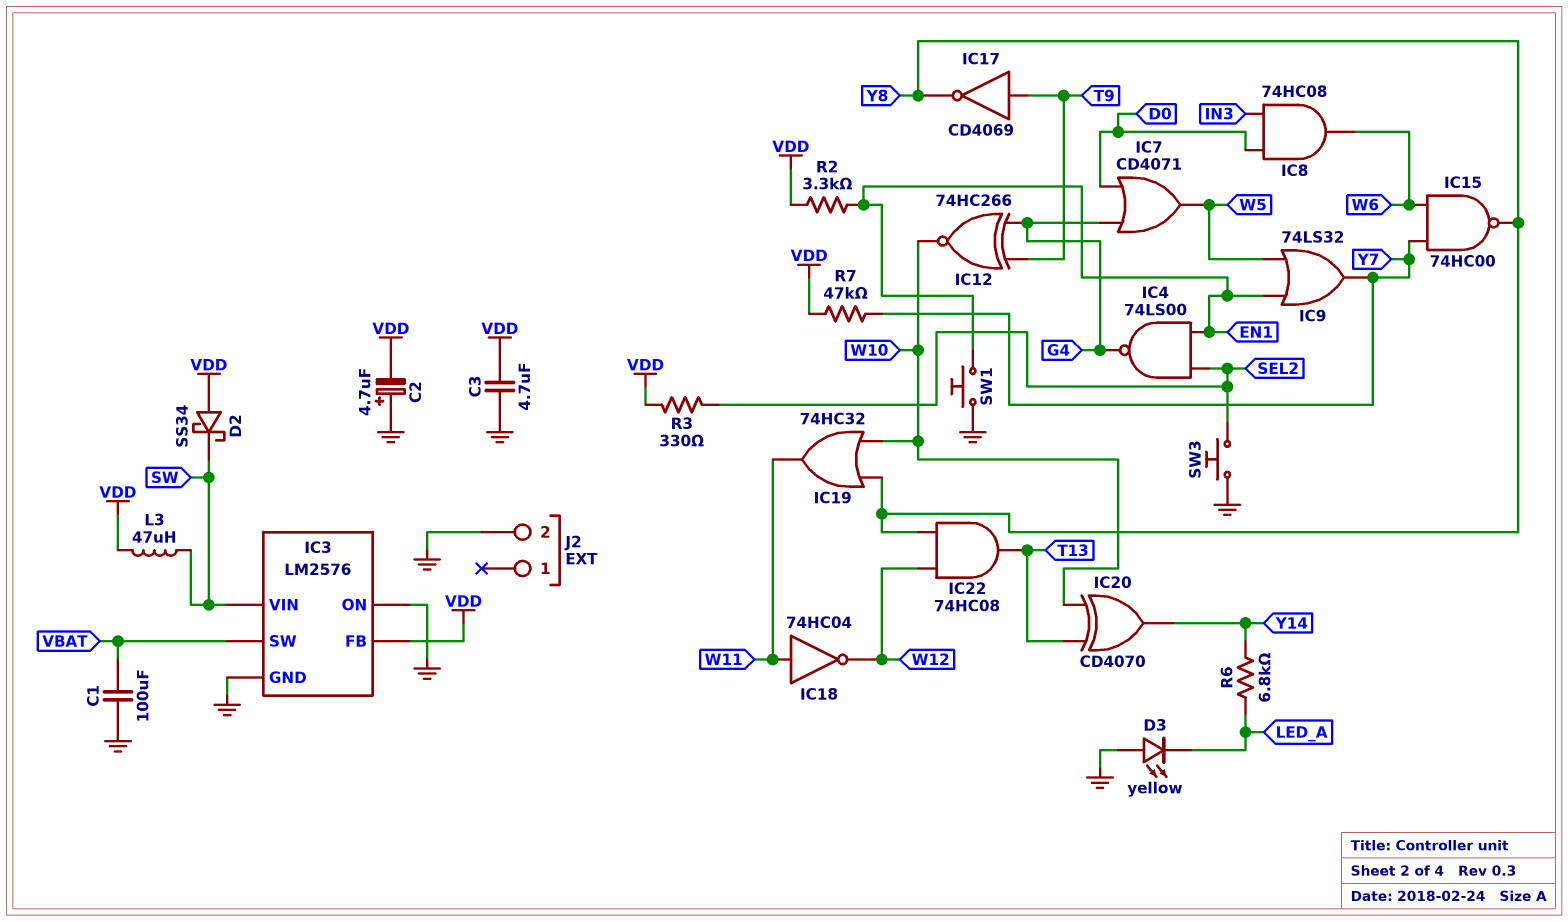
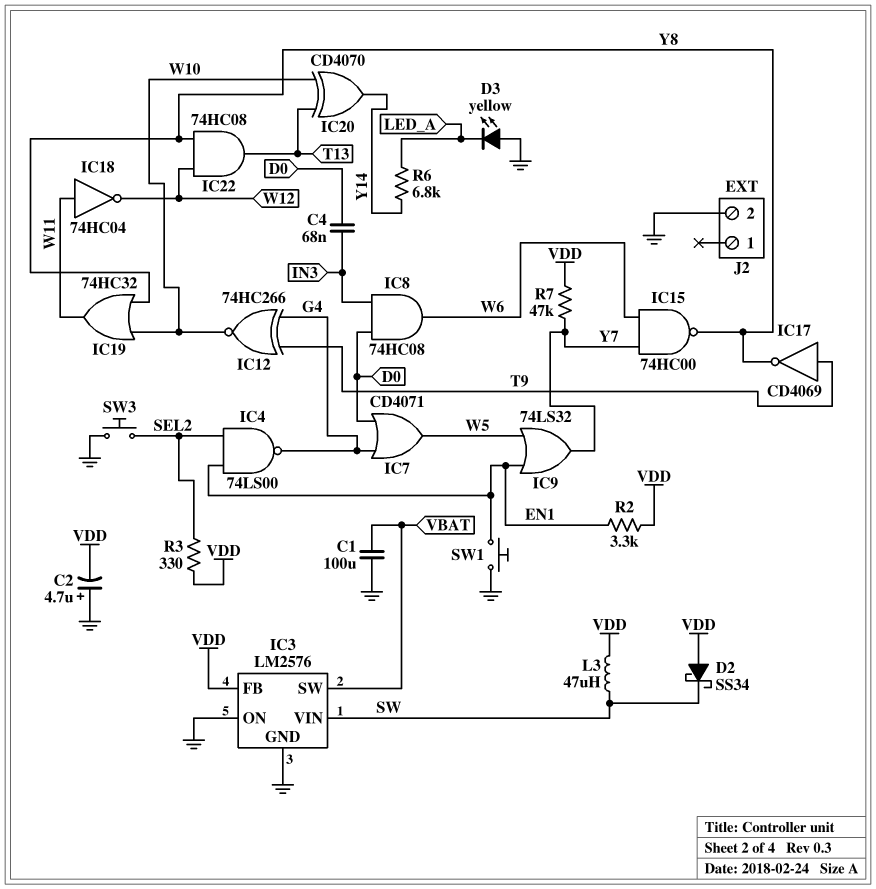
C3: 4.7uF (GND, VDD) -> none
C4: none -> 68nF (D0, IN3)

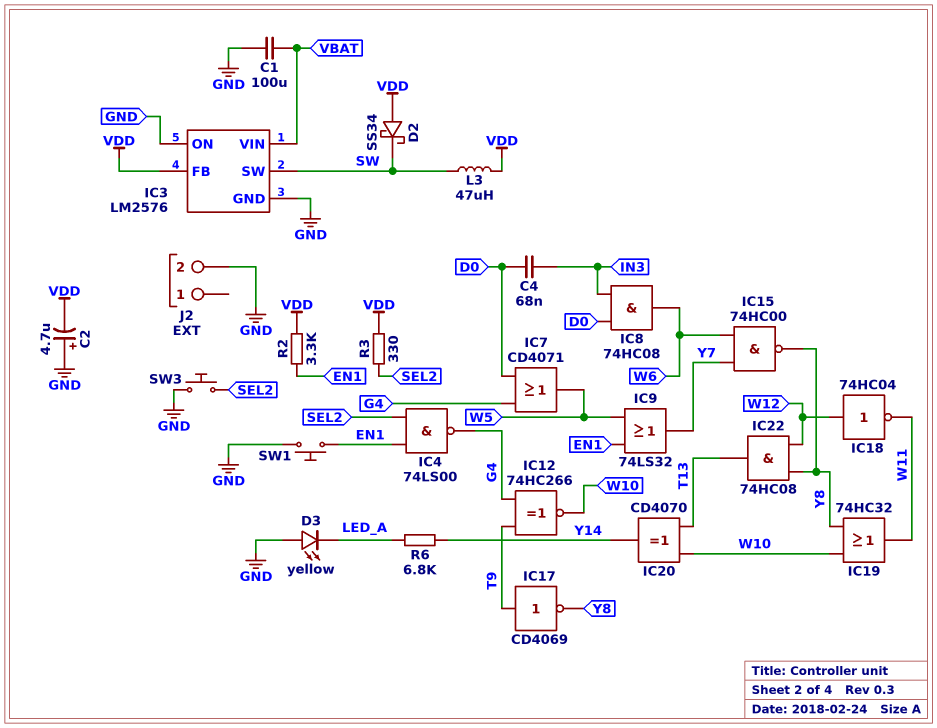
IC3 pin SW: VBAT -> SW
IC3 pin VIN: SW -> VBAT
IC18: NOT 74HC04 (in W11, out W12) -> NOT 74HC04 (in W12, out W11)
R7: 47k (VDD, Y7) -> none

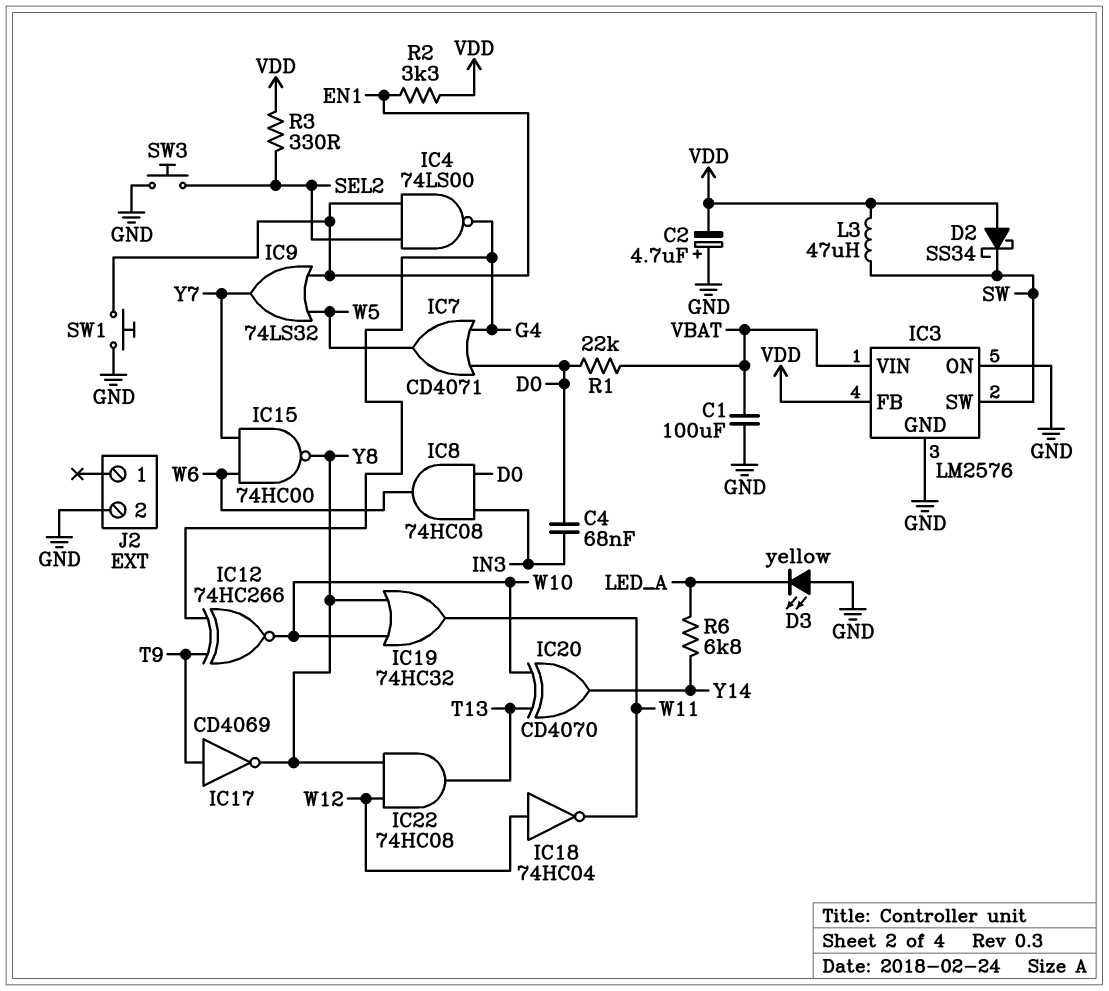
R1: none -> 22k (D0, VBAT)

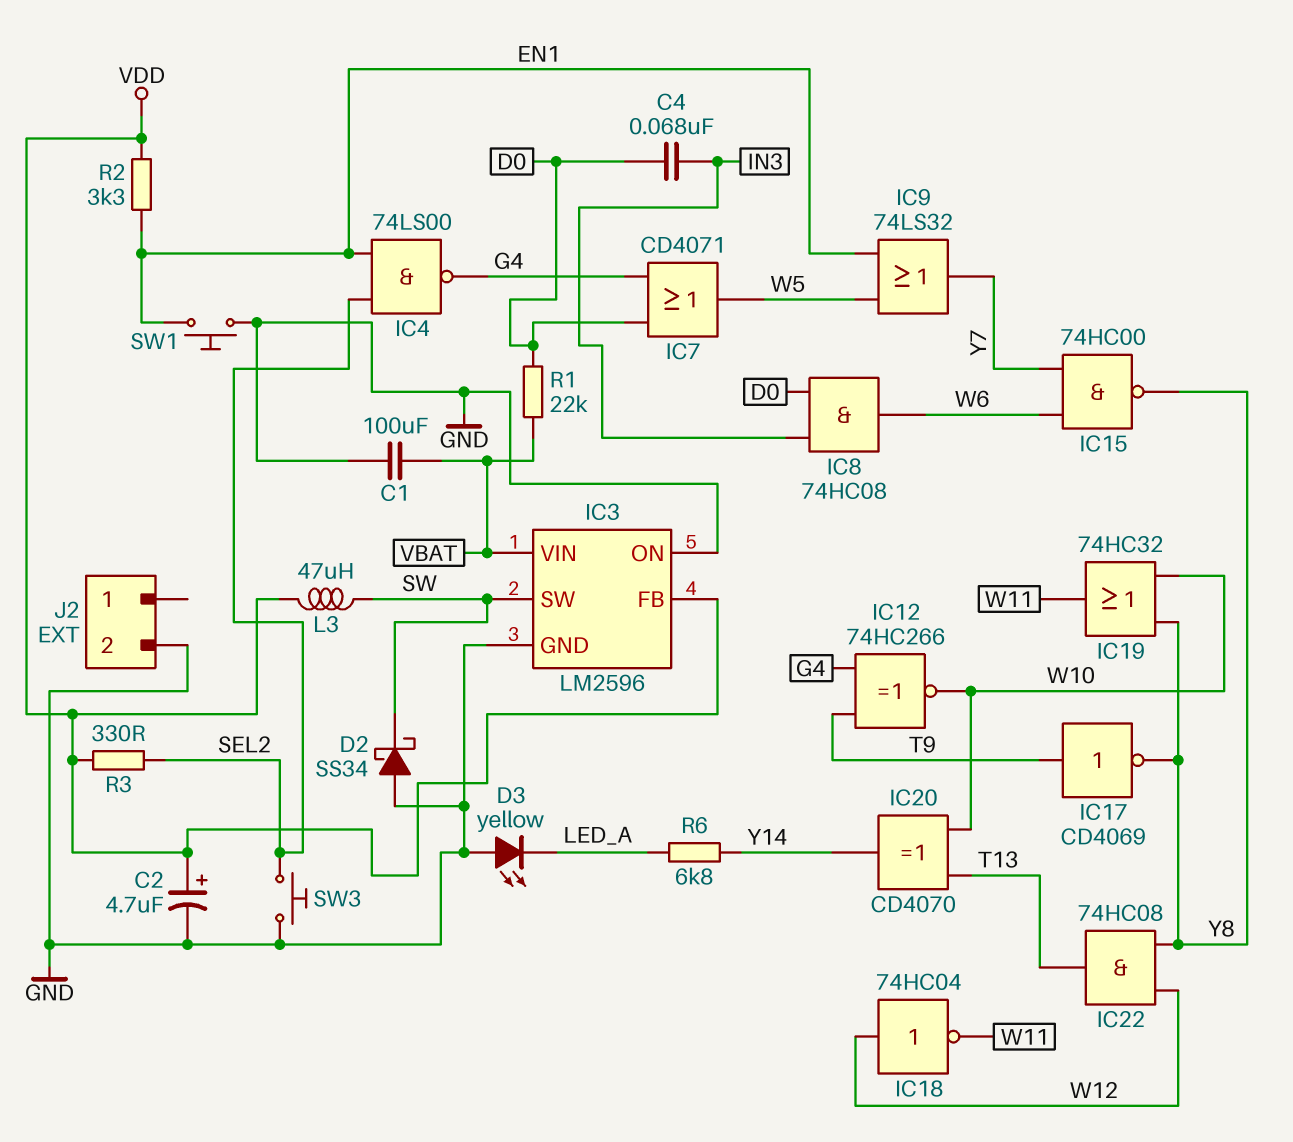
C2: 4.7uF (plus GND, minus VDD) -> 4.7uF (plus VDD, minus GND)
D2: schottky SS34 (A VDD, K SW) -> schottky SS34 (A GND, K SW)
IC3: LM2576 -> LM2596

